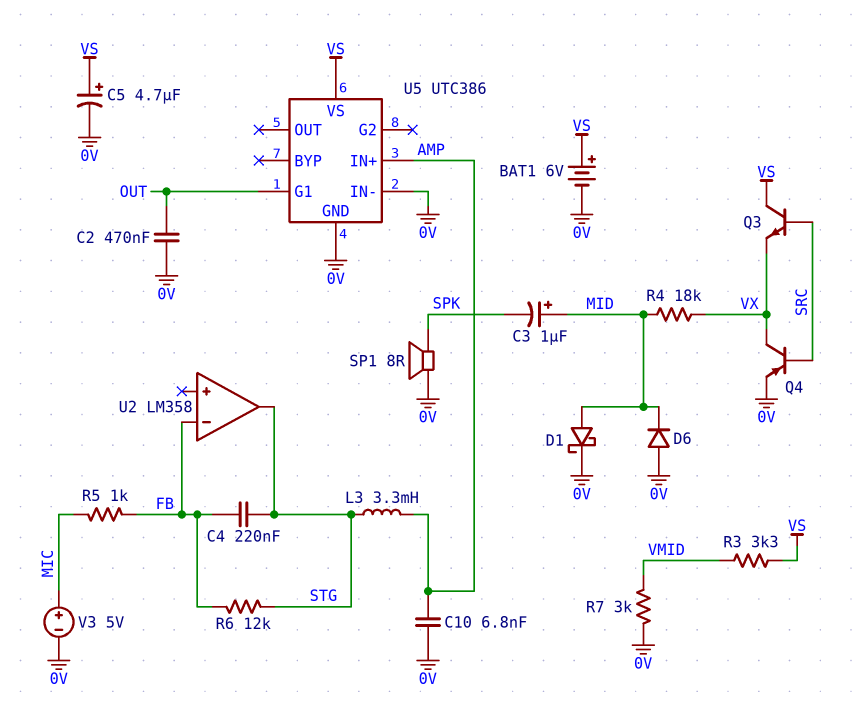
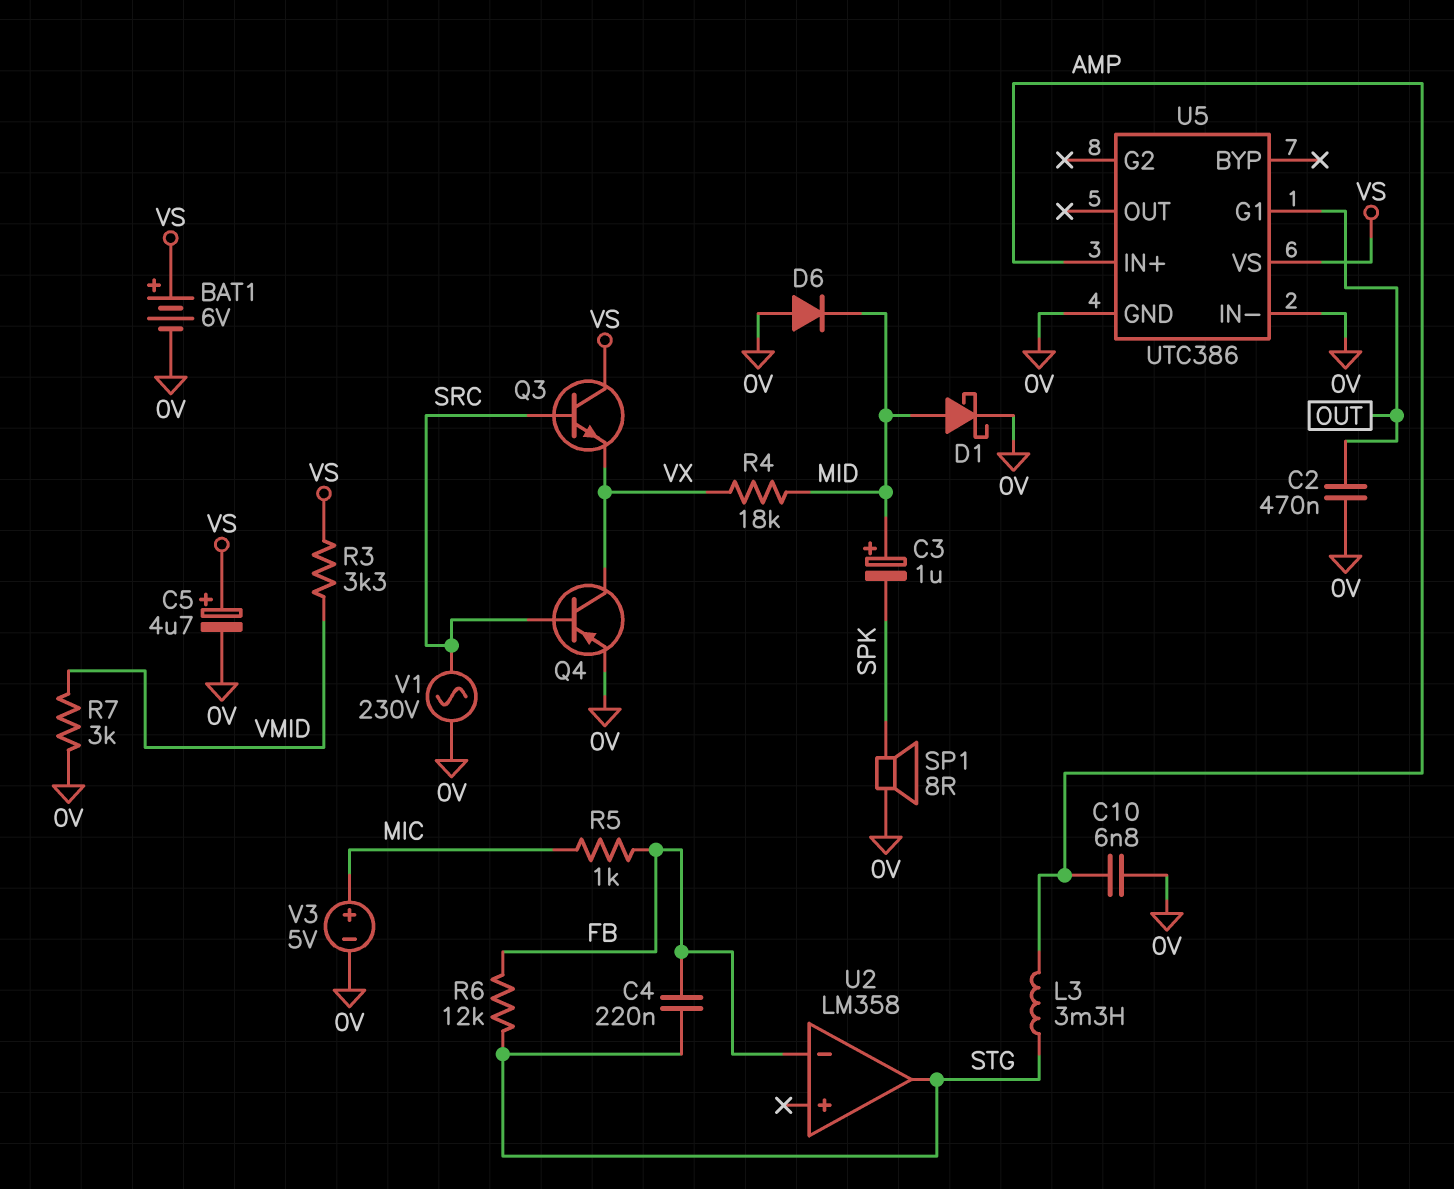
V1: none -> AC 230V (0V, SRC)

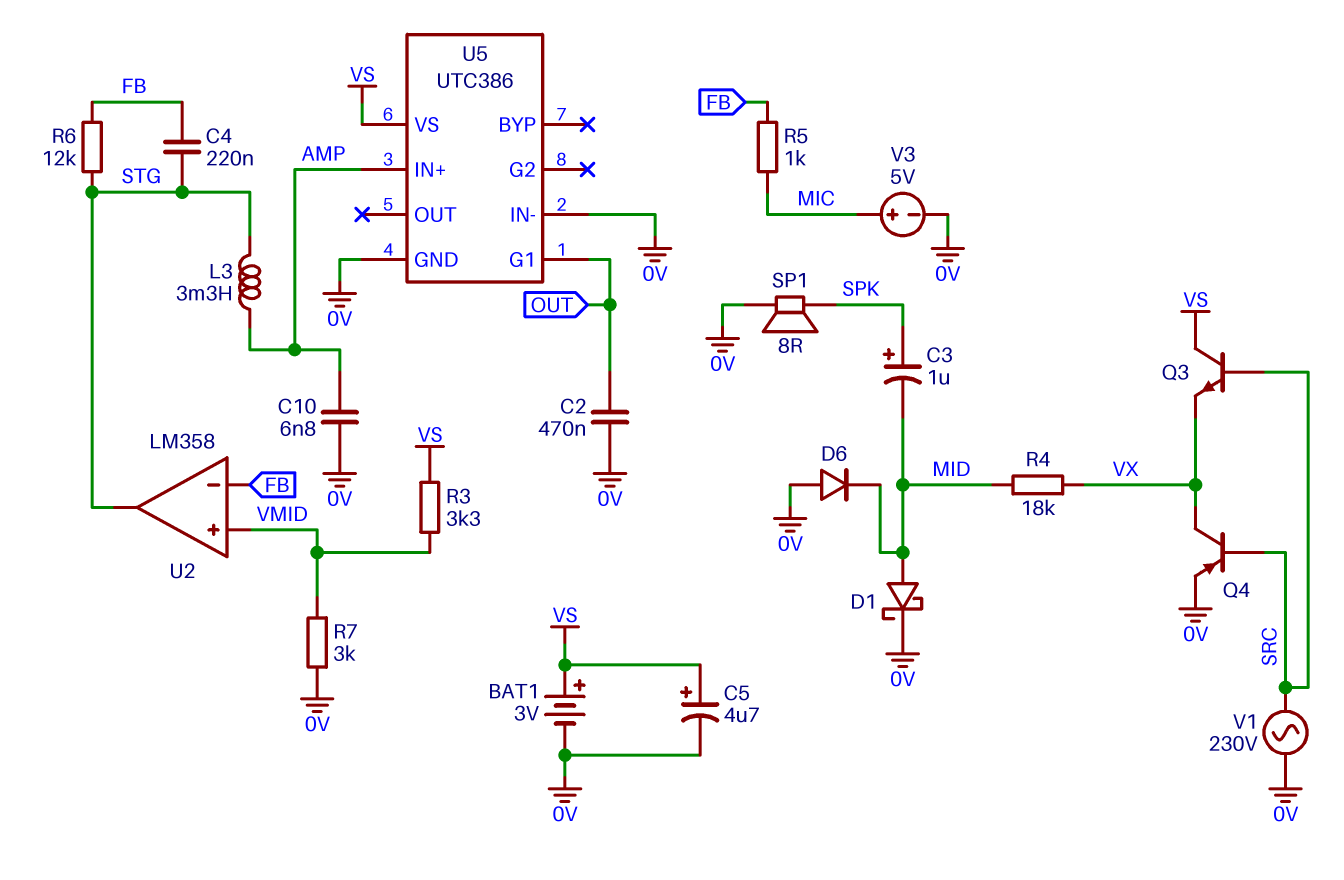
BAT1: 6V (plus VS, minus 0V) -> 3V (plus VS, minus 0V)
C3: 1uF (plus MID, minus SPK) -> 1uF (plus SPK, minus MID)
U2 pin in+: none -> VMID

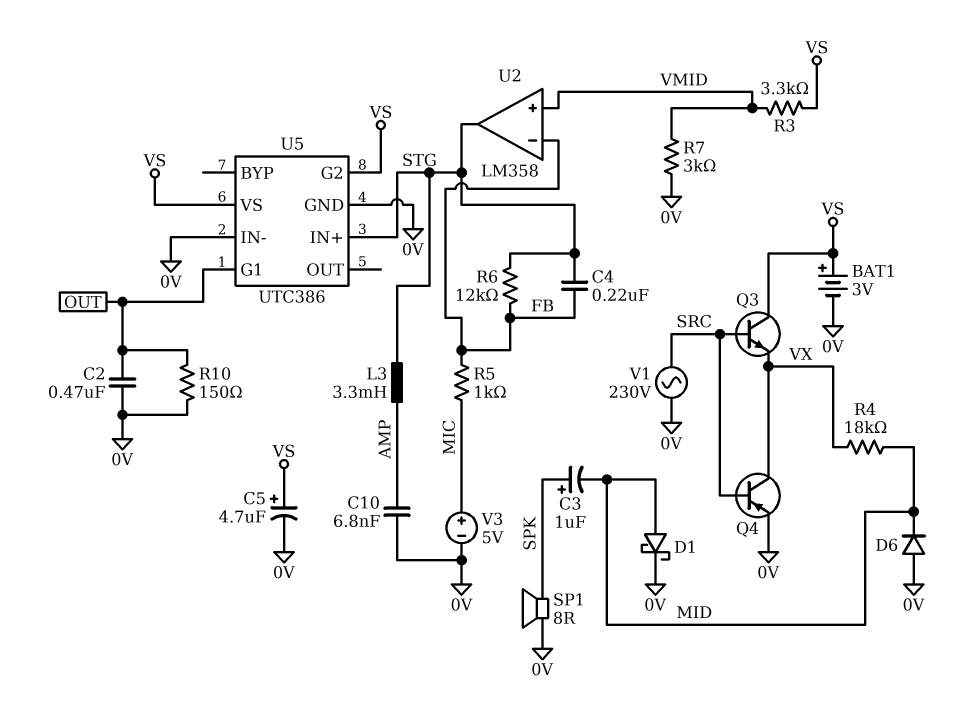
R10: none -> 150 (0V, OUT)
U5 pin G2: none -> VS
U5 pin IN+: AMP -> STG

